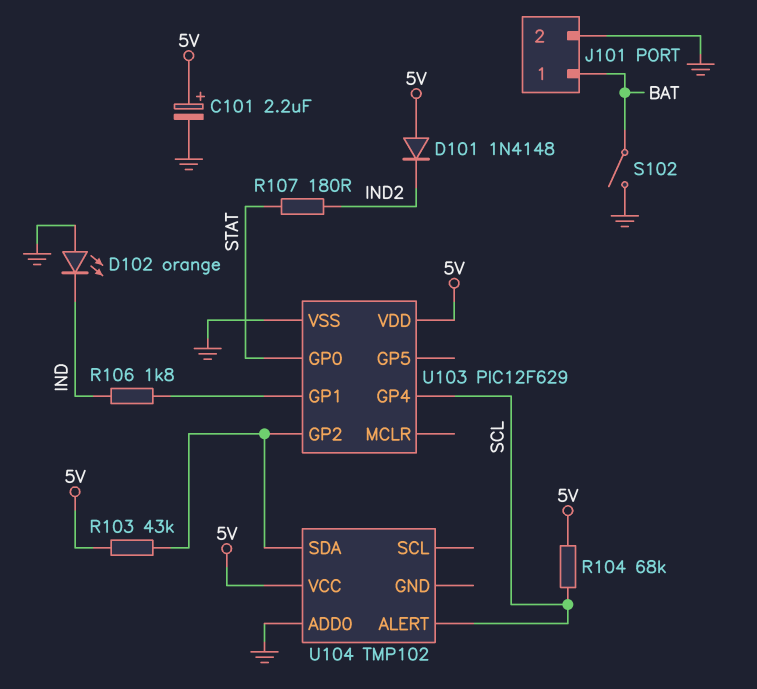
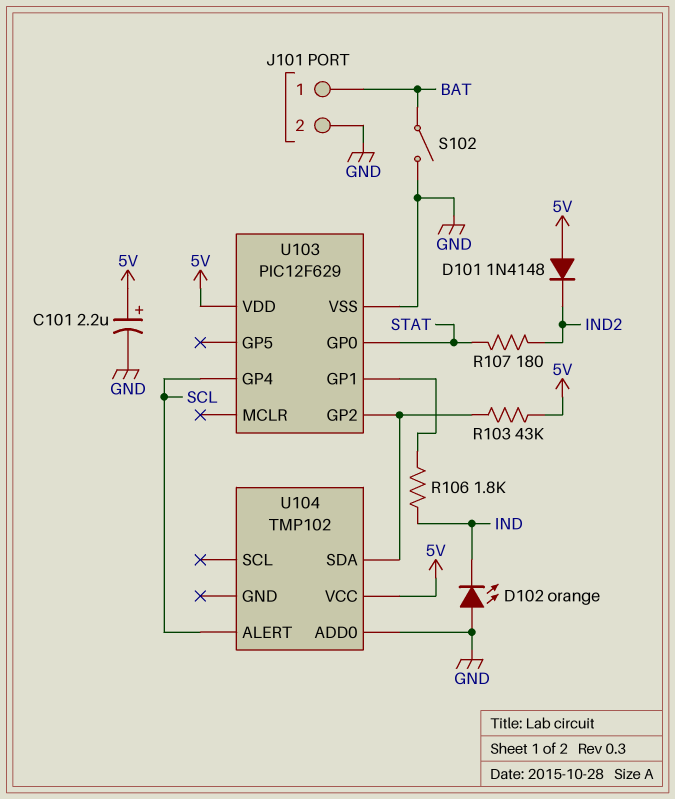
R104: 68k (5V, SCL) -> none

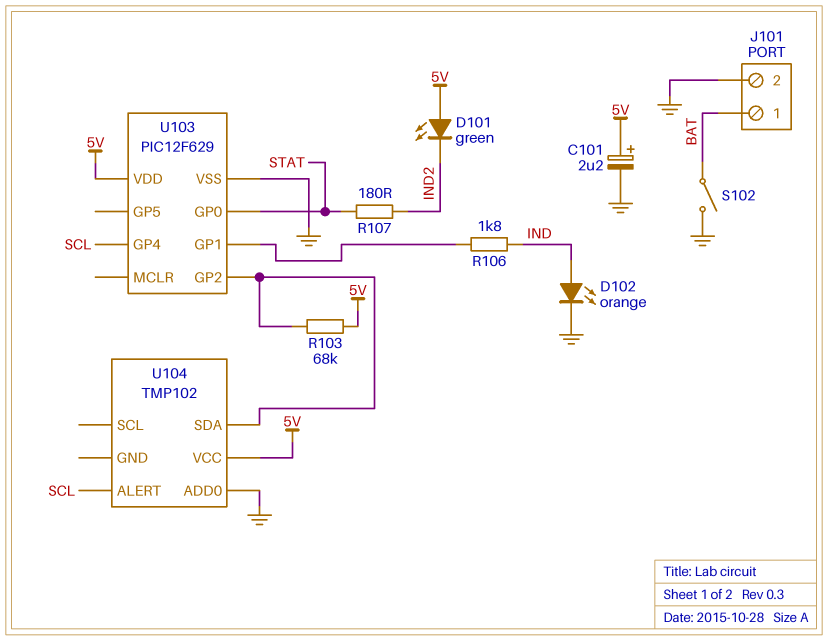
D101: diode 1N4148 (A 5V, K IND2) -> LED green (A 5V, K IND2)
D102: LED orange (A GND, K IND) -> LED orange (A IND, K GND)
R103: 43k (5V, U103/GP2) -> 68k (5V, U103/GP2)

